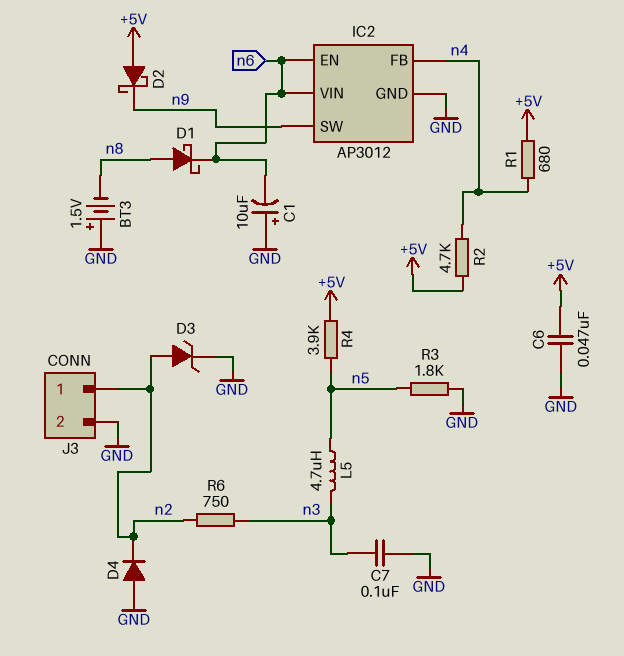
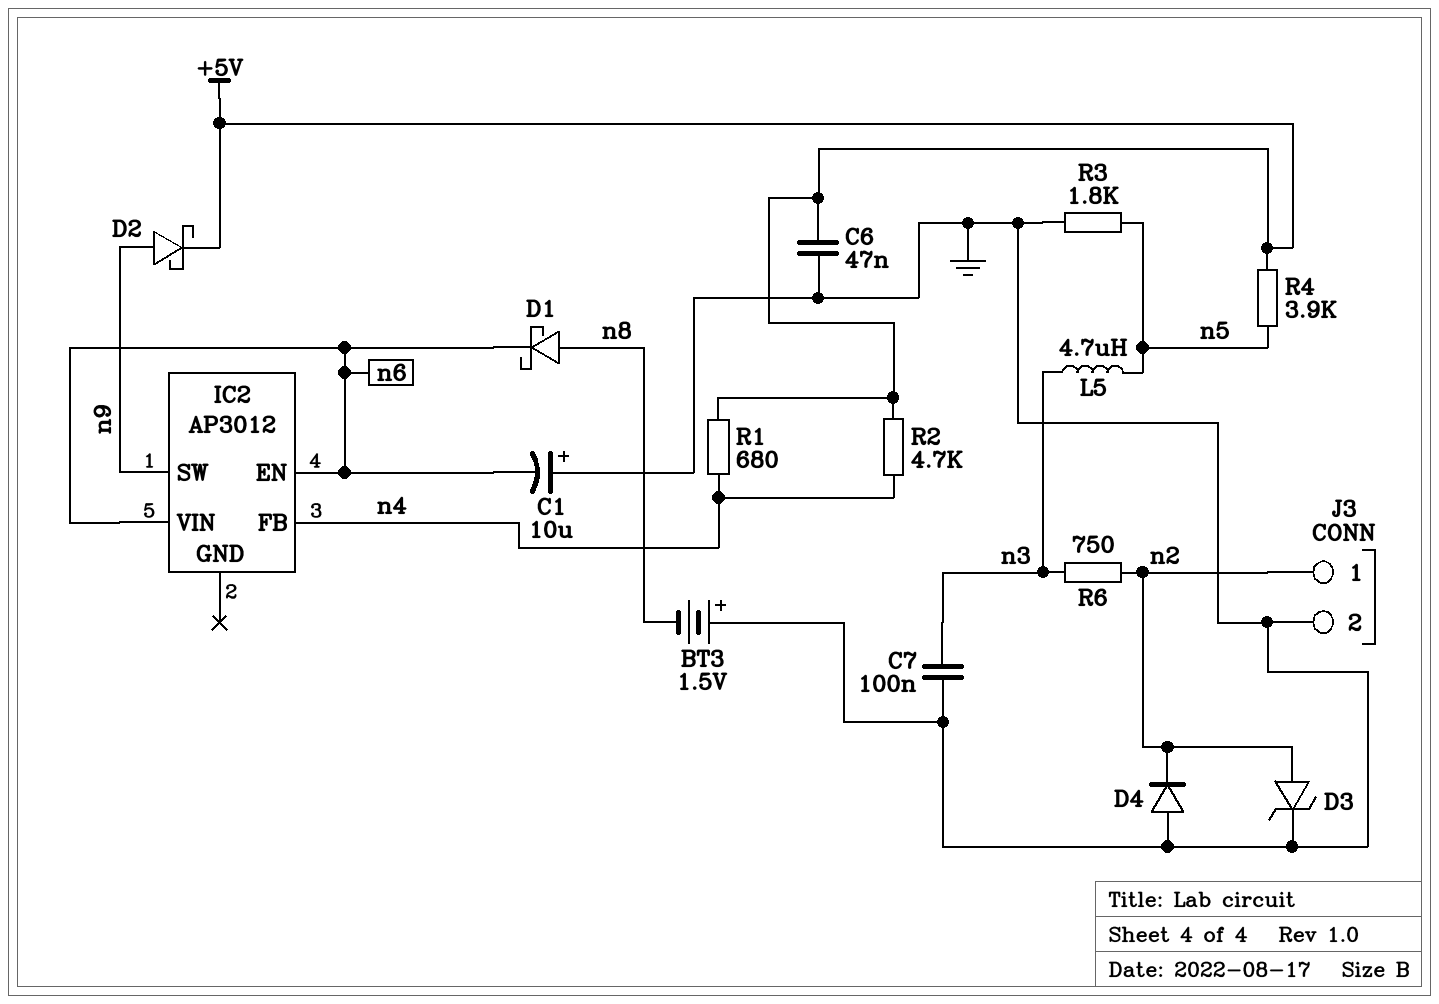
D2: schottky (A +5V, K n9) -> schottky (A n9, K +5V)
IC2 pin GND: GND -> none

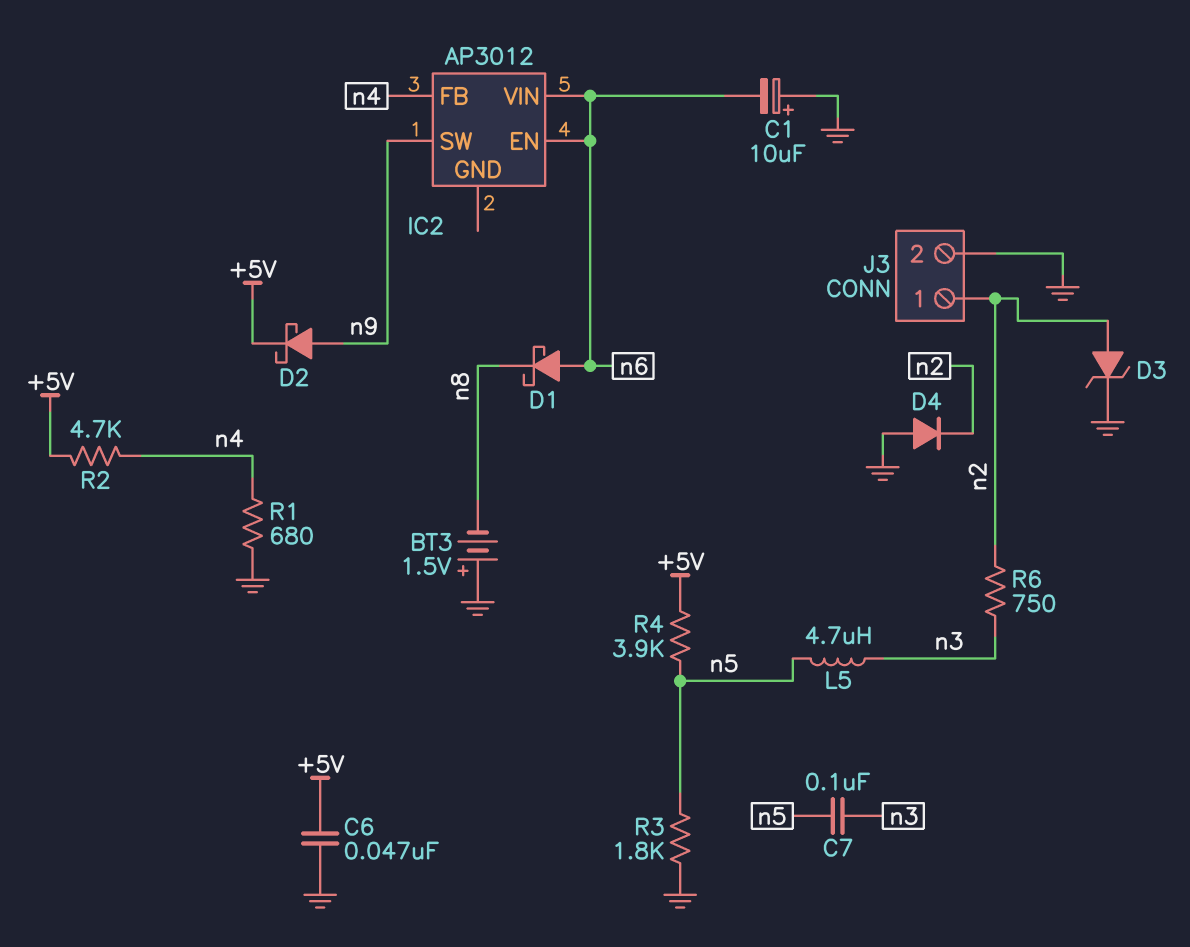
C7: 100nF (GND, n3) -> 100nF (n3, n5)
D1: schottky (A n8, K n6) -> schottky (A n6, K n8)
R1: 680 (+5V, n4) -> 680 (GND, n4)

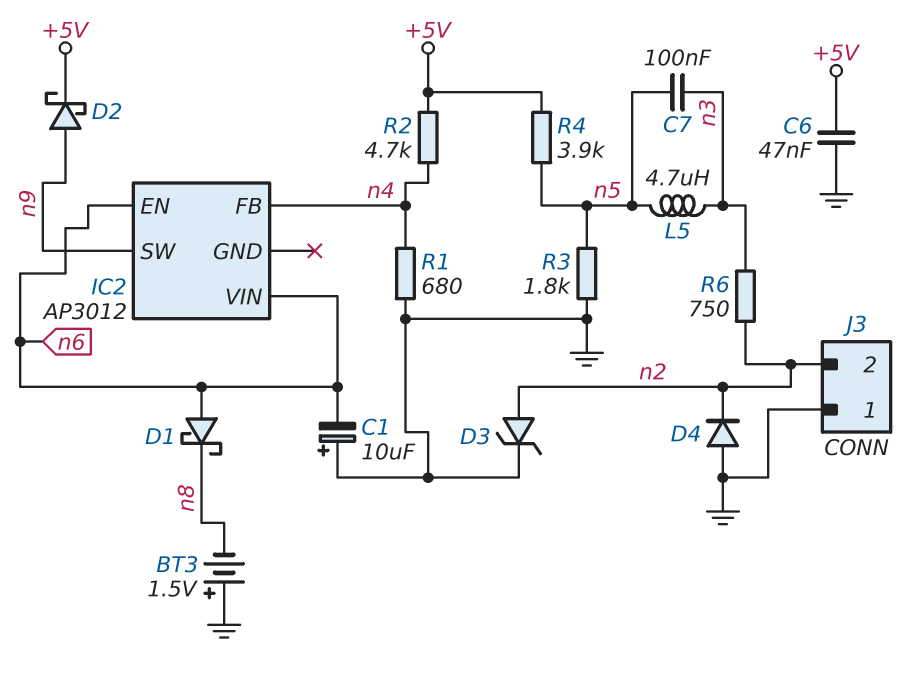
J3 pin 1: n2 -> GND
J3 pin 2: GND -> n2

